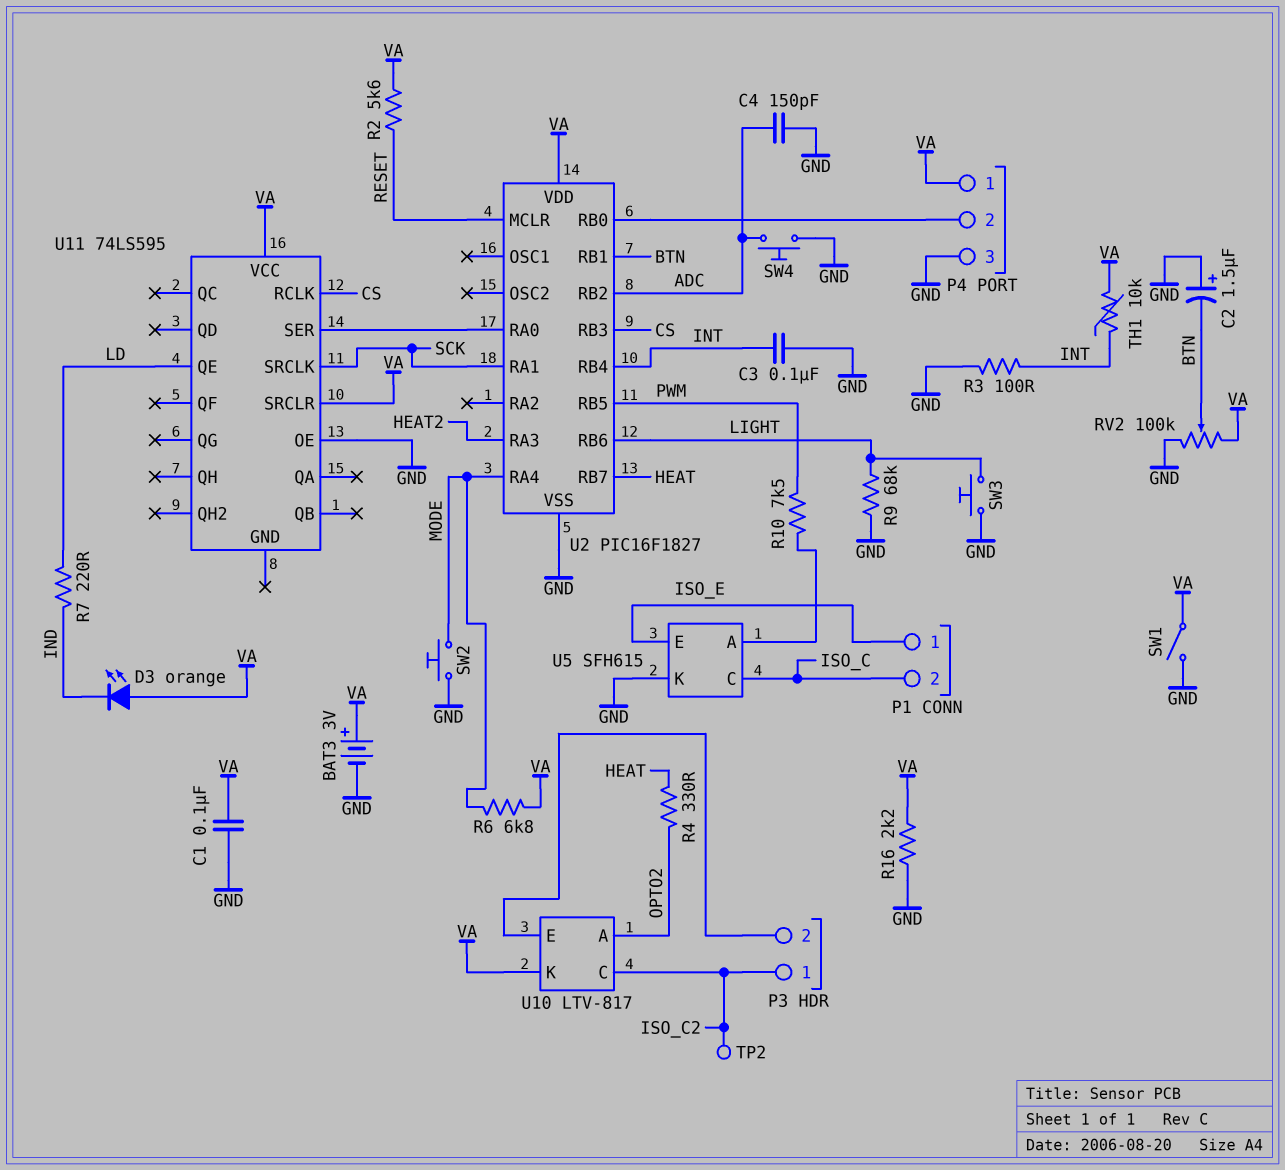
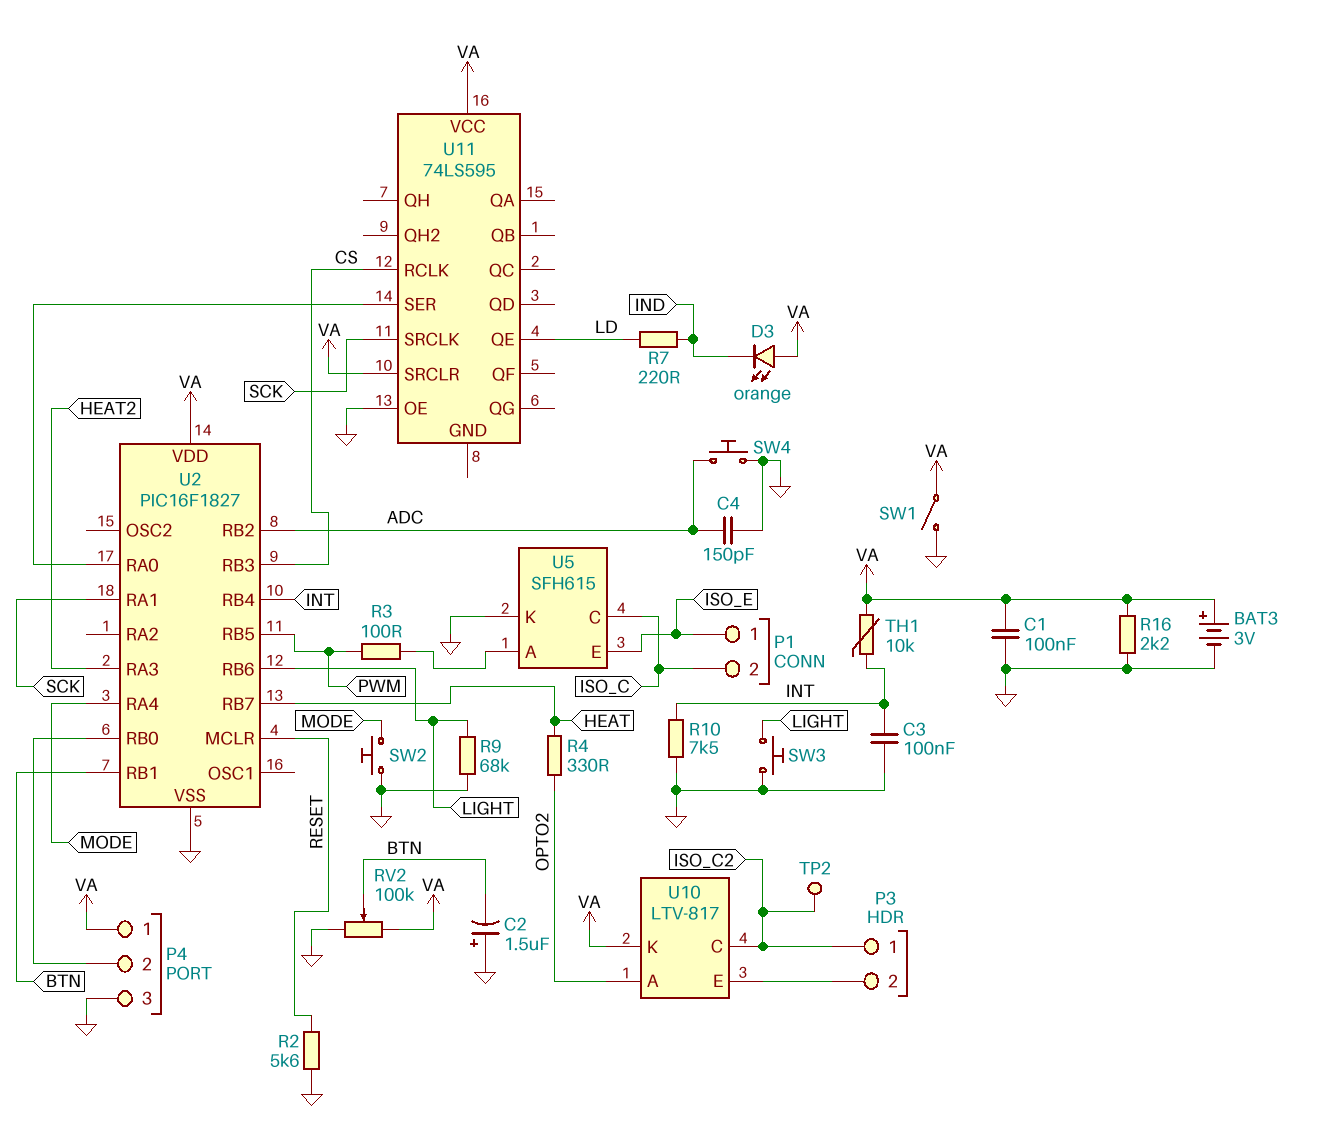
R2: 5.6k (RESET, VA) -> 5.6k (GND, RESET)
R3: 100 (GND, INT) -> 100 (PWM, U5/A)
R6: 6.8k (MODE, VA) -> none
R10: 7.5k (PWM, U5/A) -> 7.5k (GND, INT)

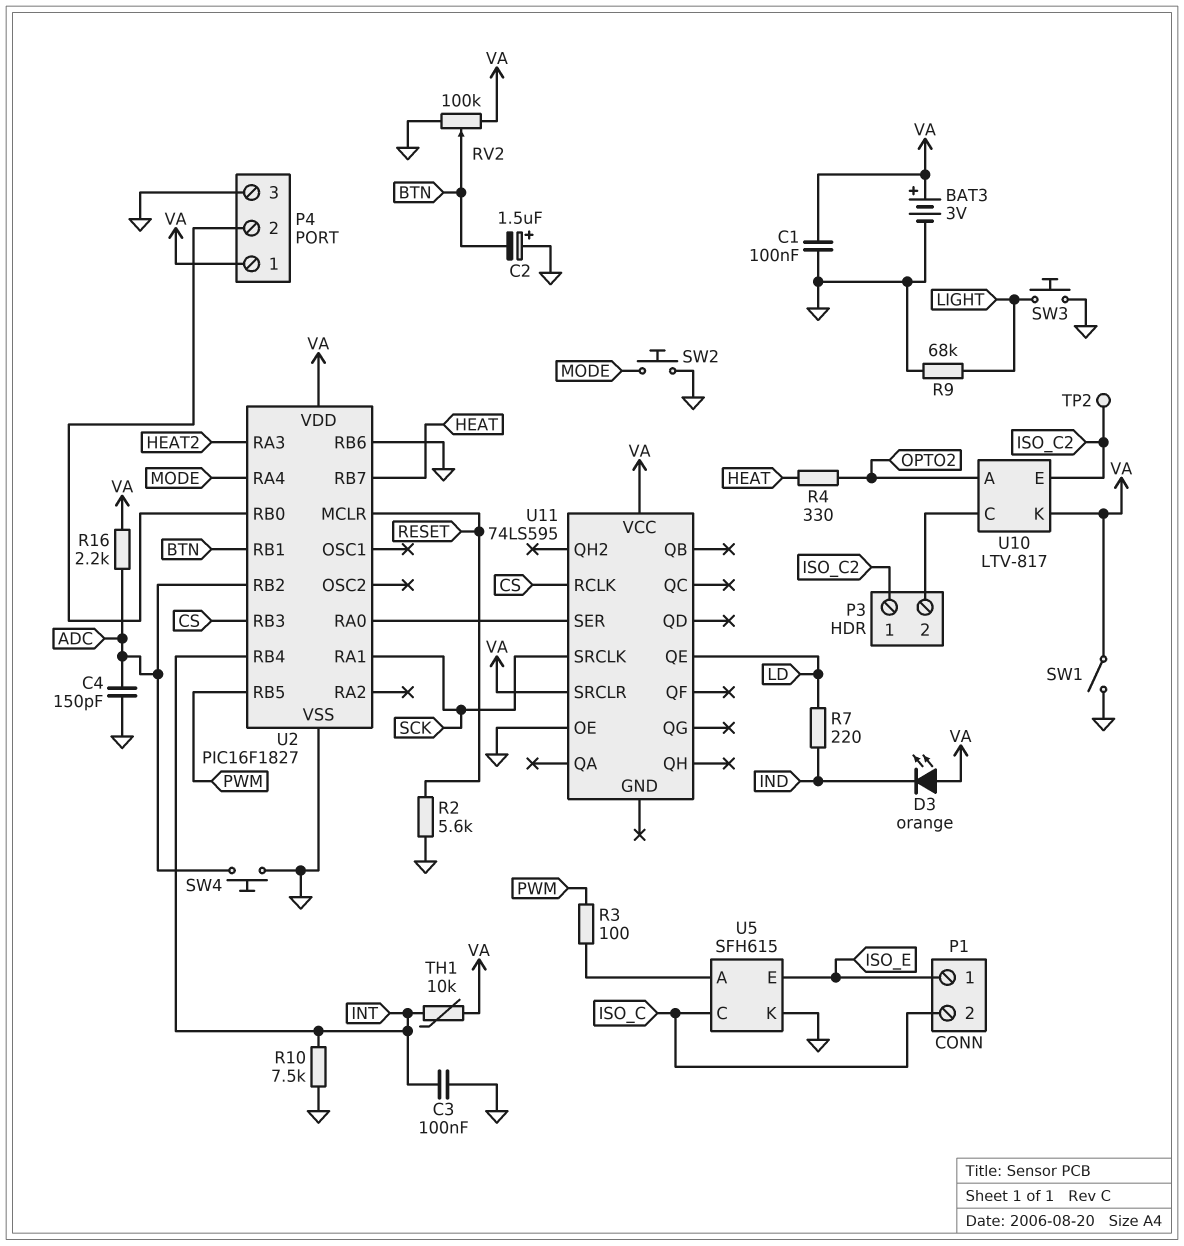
R16: 2.2k (GND, VA) -> 2.2k (ADC, VA)
U2 pin RB6: LIGHT -> GND
U10 pin C: ISO_C2 -> P3/2
U10 pin E: P3/2 -> ISO_C2

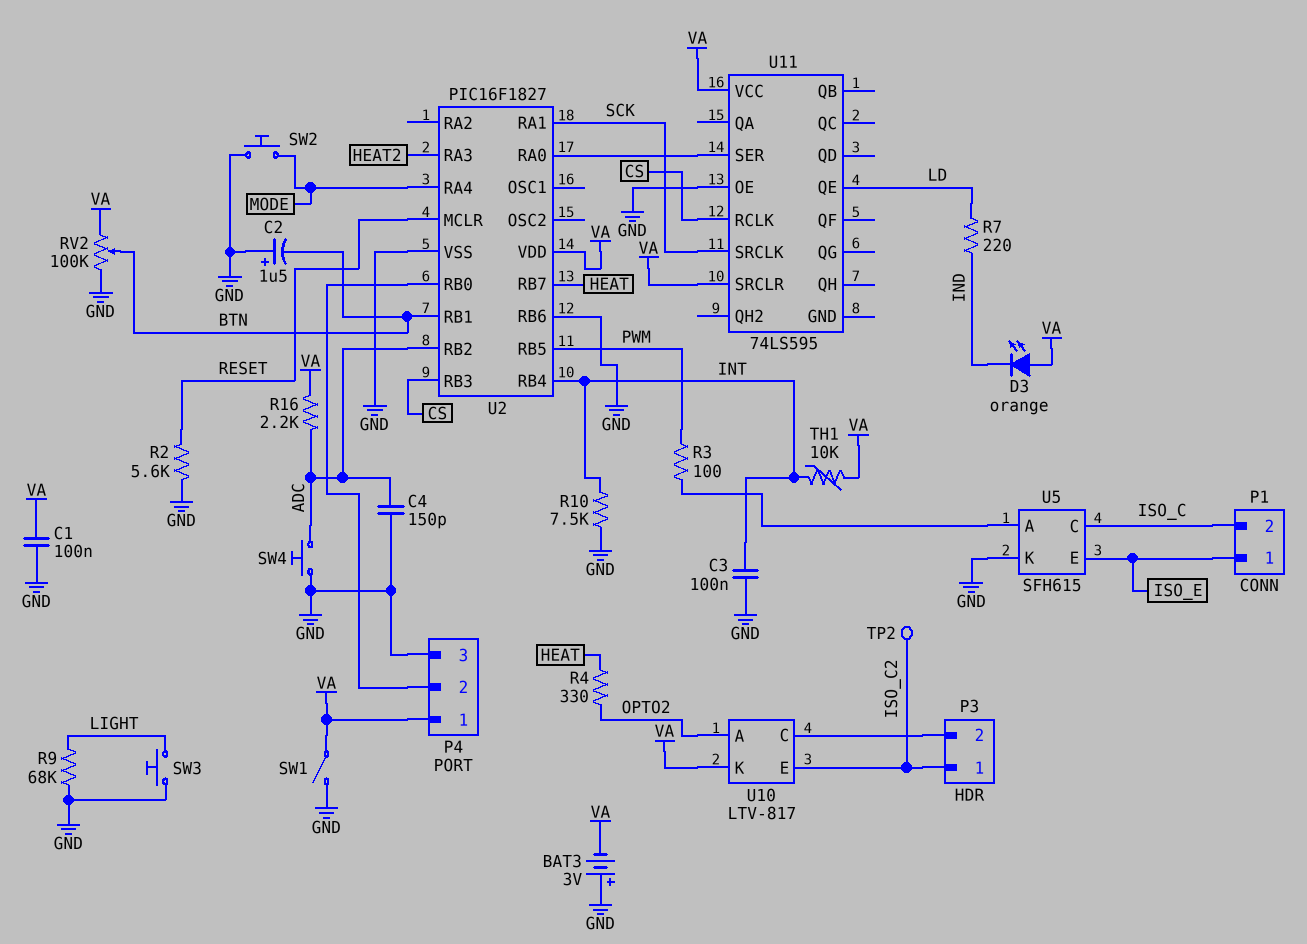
BAT3: 3V (plus VA, minus GND) -> 3V (plus GND, minus VA)

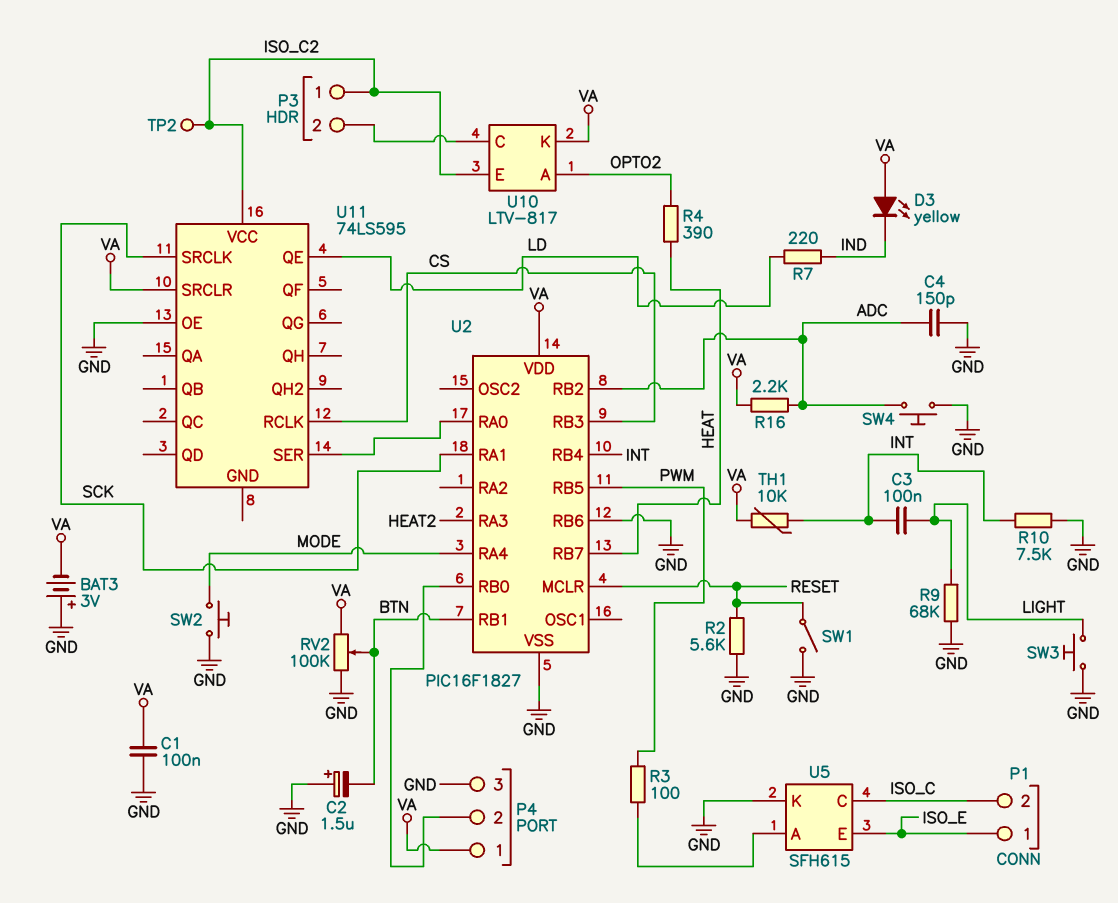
C3: 100nF (GND, INT) -> 100nF (INT, LIGHT)
D3: LED orange (A VA, K IND) -> LED yellow (A VA, K IND)
R4: 330 (HEAT, OPTO2) -> 390 (HEAT, OPTO2)
SW1: switch (GND, VA) -> switch (GND, RESET)
U11 pin VCC: VA -> ISO_C2

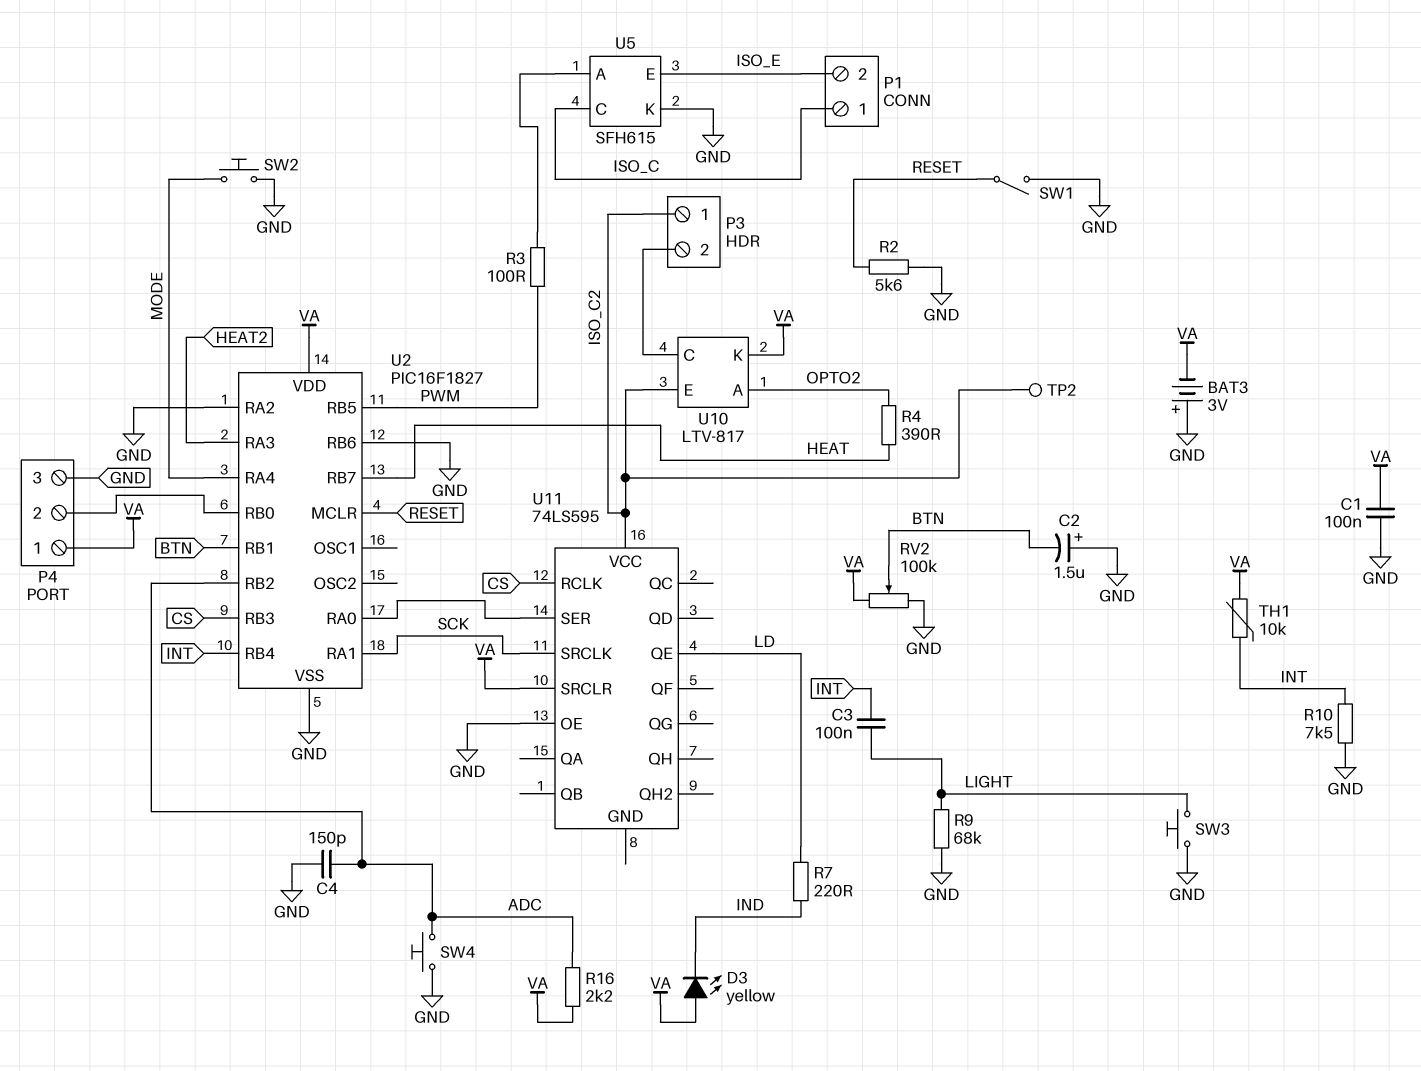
P1 pin 1: ISO_E -> ISO_C
P1 pin 2: ISO_C -> ISO_E
U2 pin RA2: none -> GND

